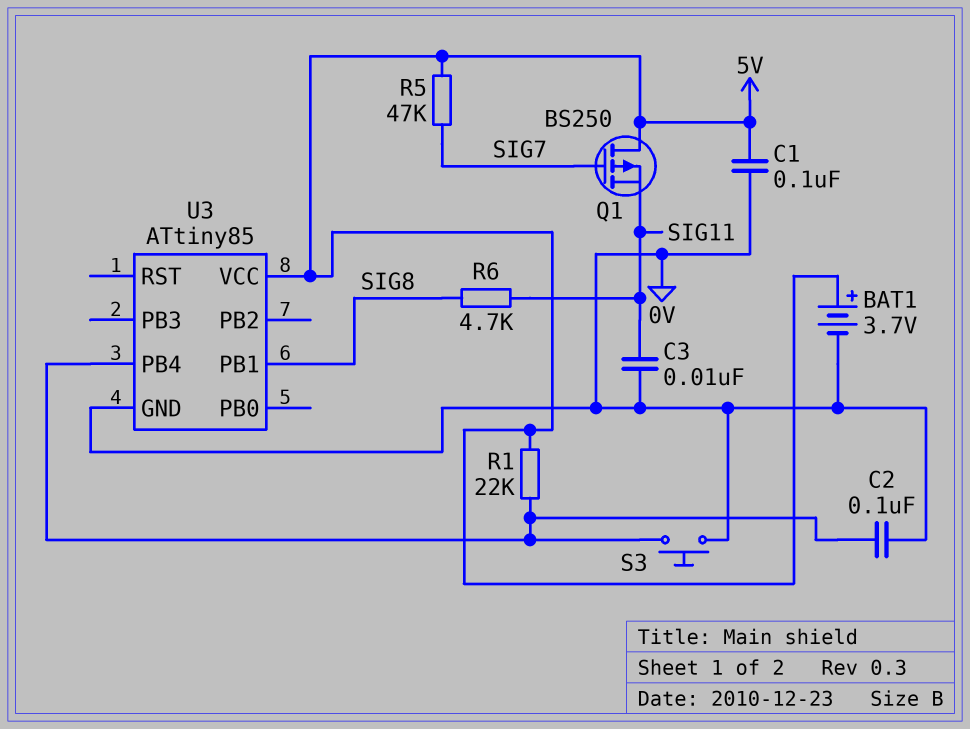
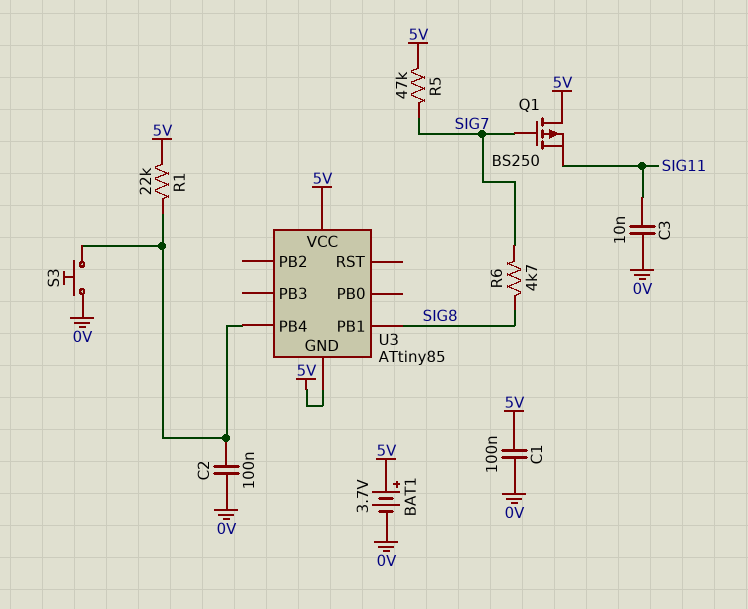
R6: 4.7k (SIG8, SIG11) -> 4.7k (SIG7, SIG8)
U3 pin GND: 0V -> 5V

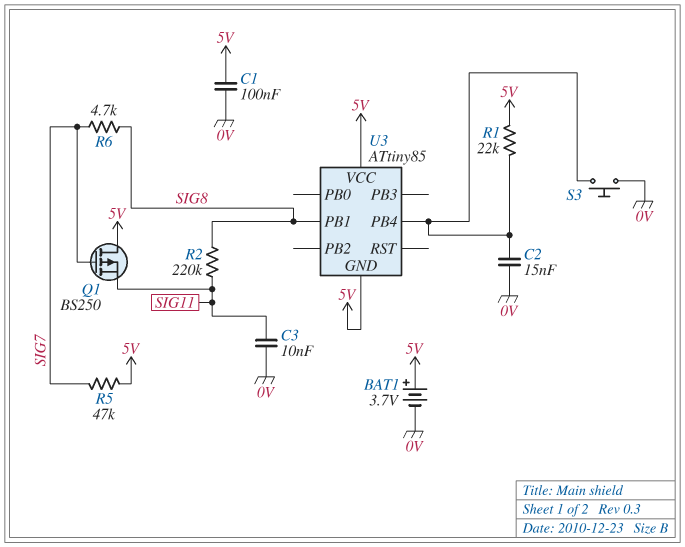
C2: 100nF (0V, U3/PB4) -> 15nF (0V, U3/PB4)
R2: none -> 220k (SIG8, SIG11)

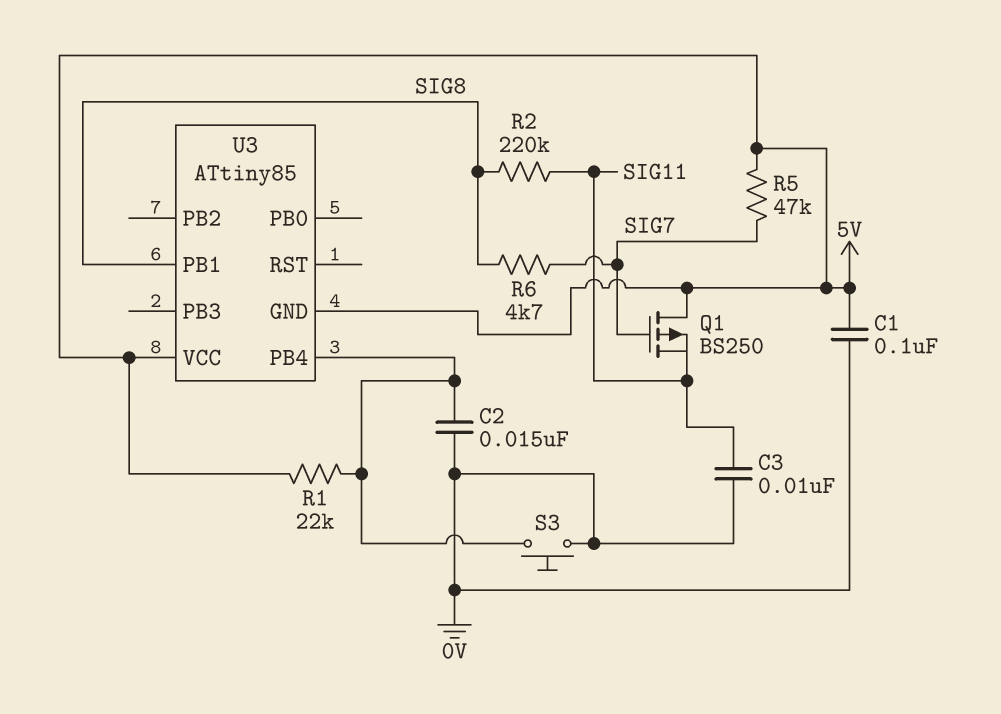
BAT1: 3.7V (plus 5V, minus 0V) -> none

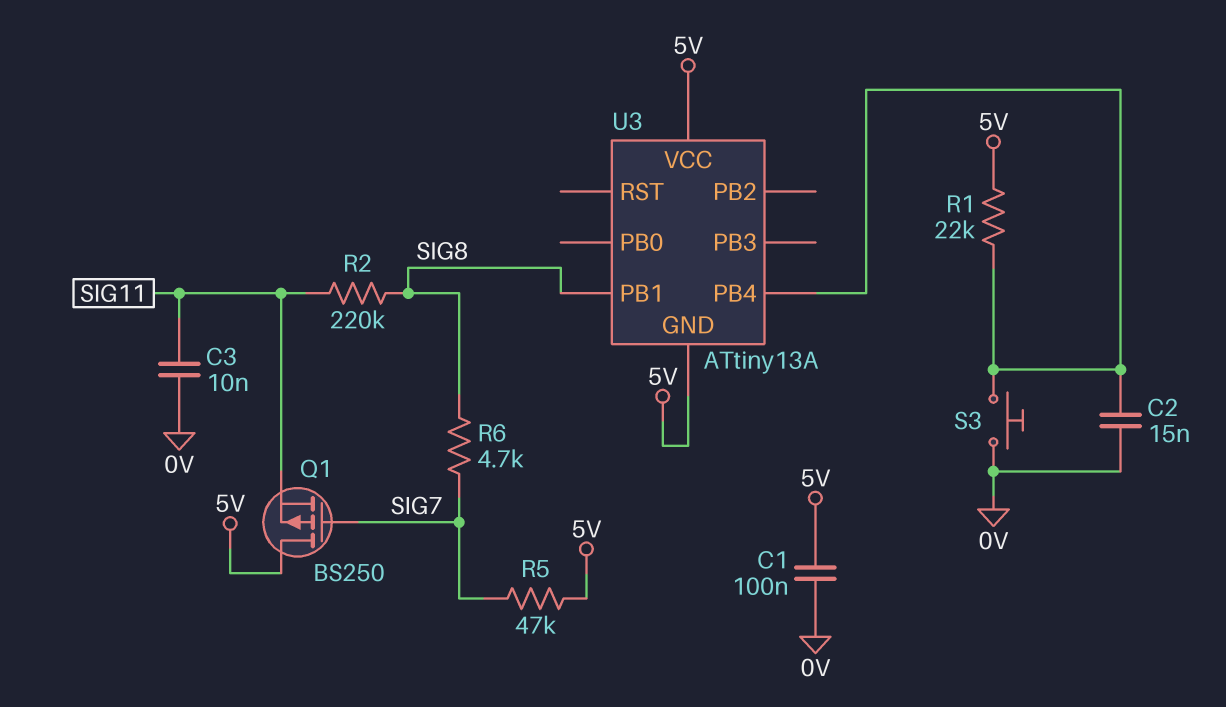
U3: ATtiny85 -> ATtiny13A

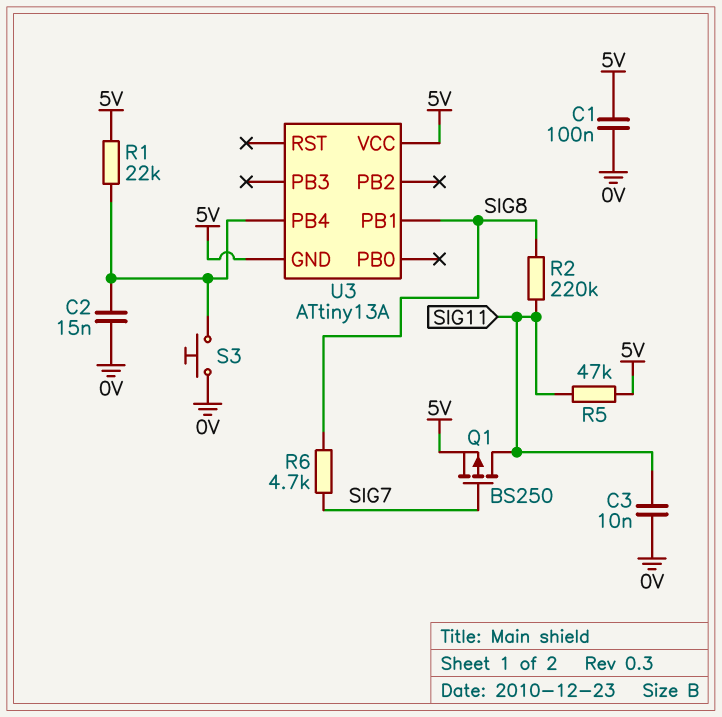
Q1: PMOS BS250 (G SIG7, D 5V, S SIG11) -> PMOS BS250 (G SIG7, D SIG11, S 5V)
R5: 47k (5V, SIG7) -> 47k (5V, SIG11)

